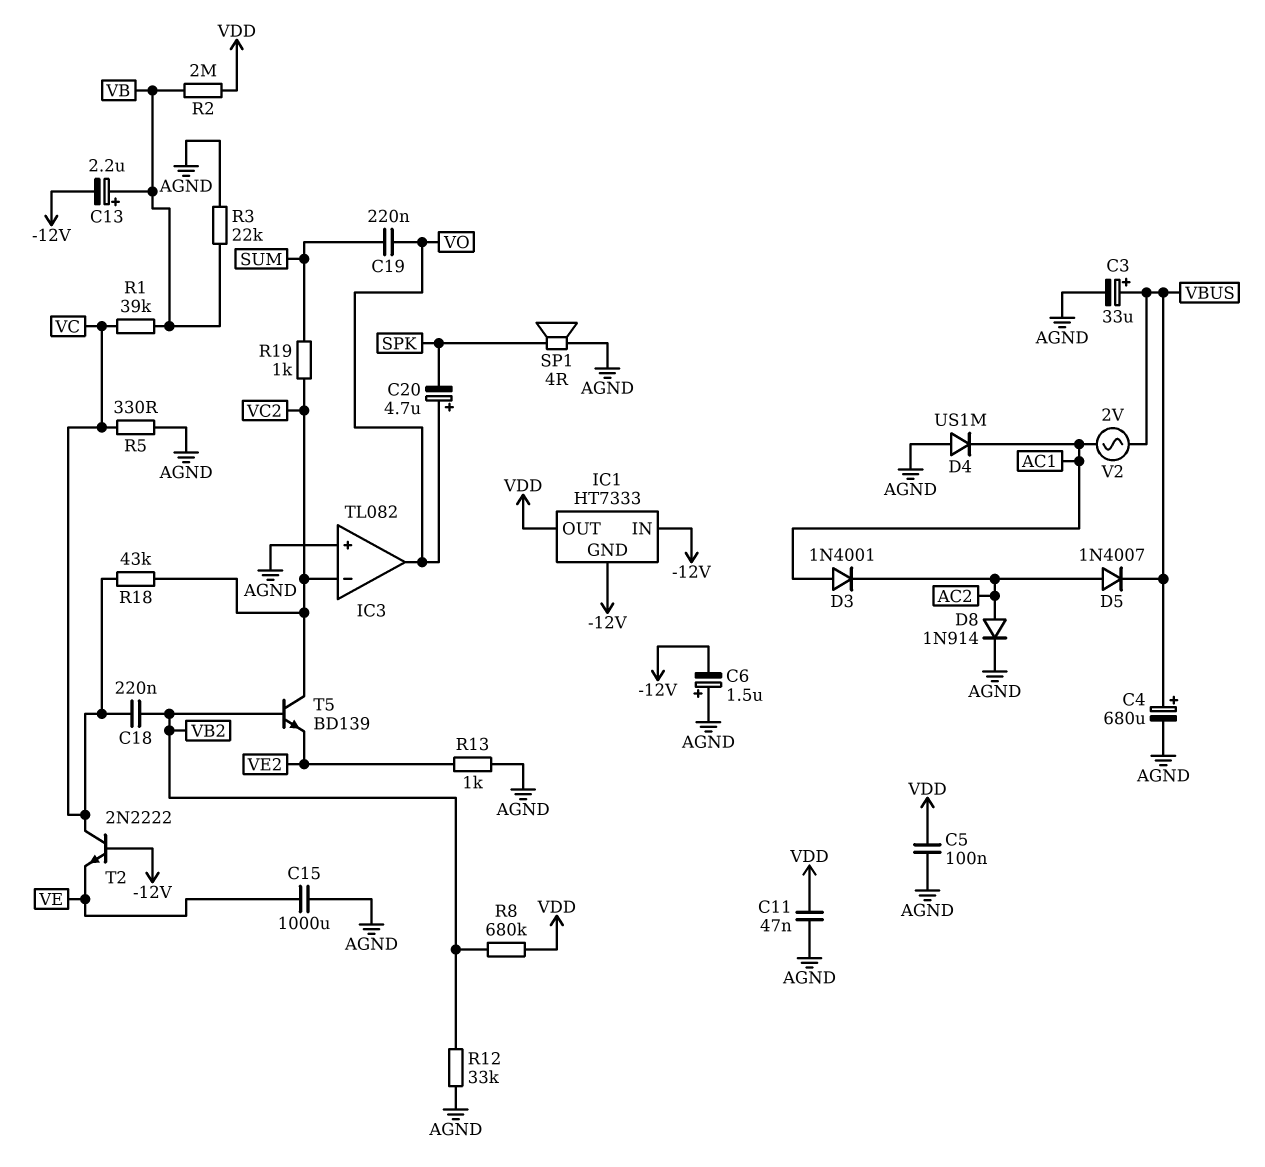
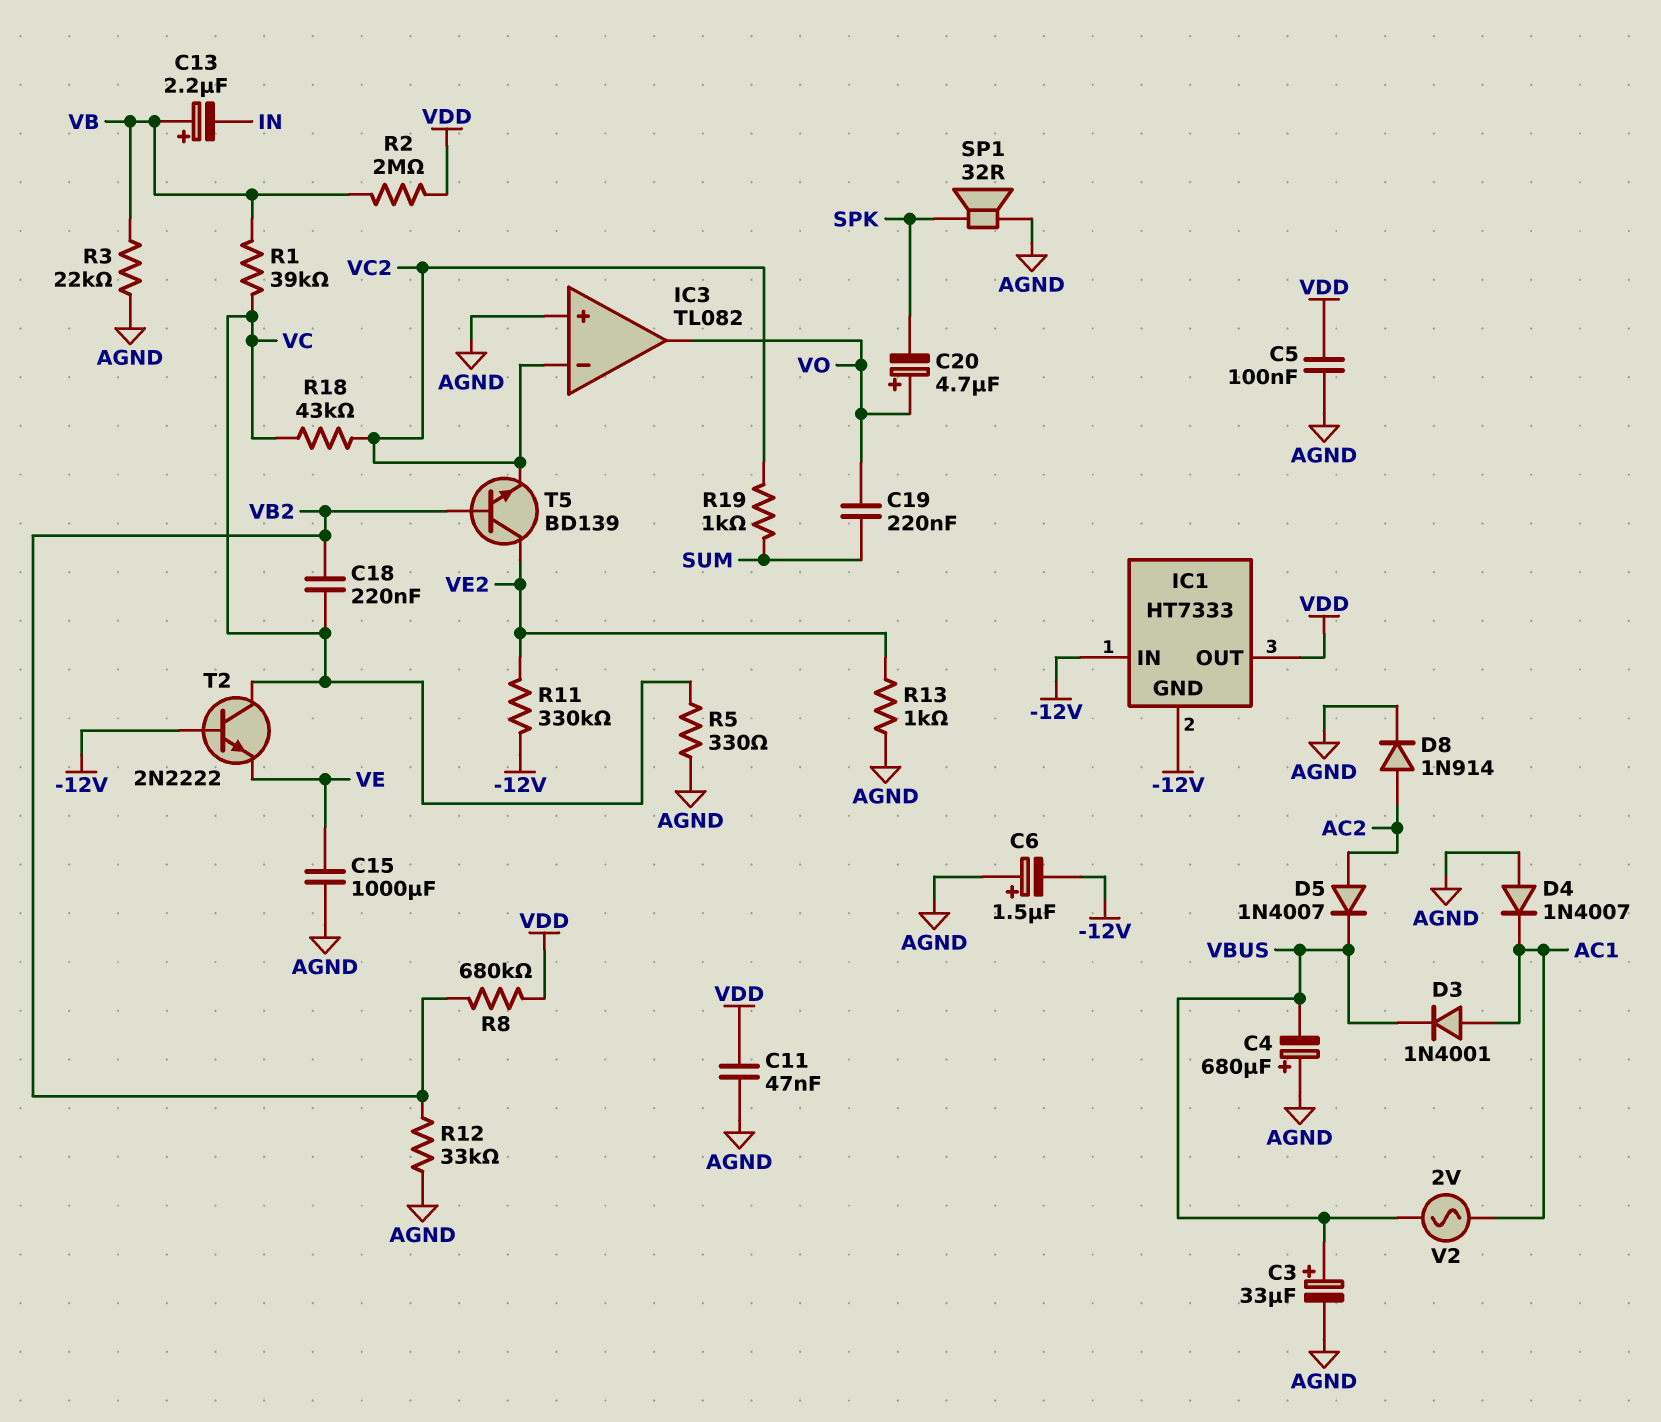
C4: 680uF (plus VBUS, minus AGND) -> 680uF (plus AGND, minus VBUS)
C13: 2.2uF (plus VB, minus -12V) -> 2.2uF (plus VB, minus IN)
D3: diode 1N4001 (A AC1, K AC2) -> diode 1N4001 (A AC1, K VBUS)
D4: diode US1M (A AGND, K AC1) -> diode 1N4007 (A AGND, K AC1)
R11: none -> 330k (-12V, VE2)
SP1: speaker 4R (AGND, SPK) -> speaker 32R (AGND, SPK)
T5: NPN BD139 (B VB2, C VC2, E VE2) -> NPN BD139 (B VB2, C VE2, E VC2)

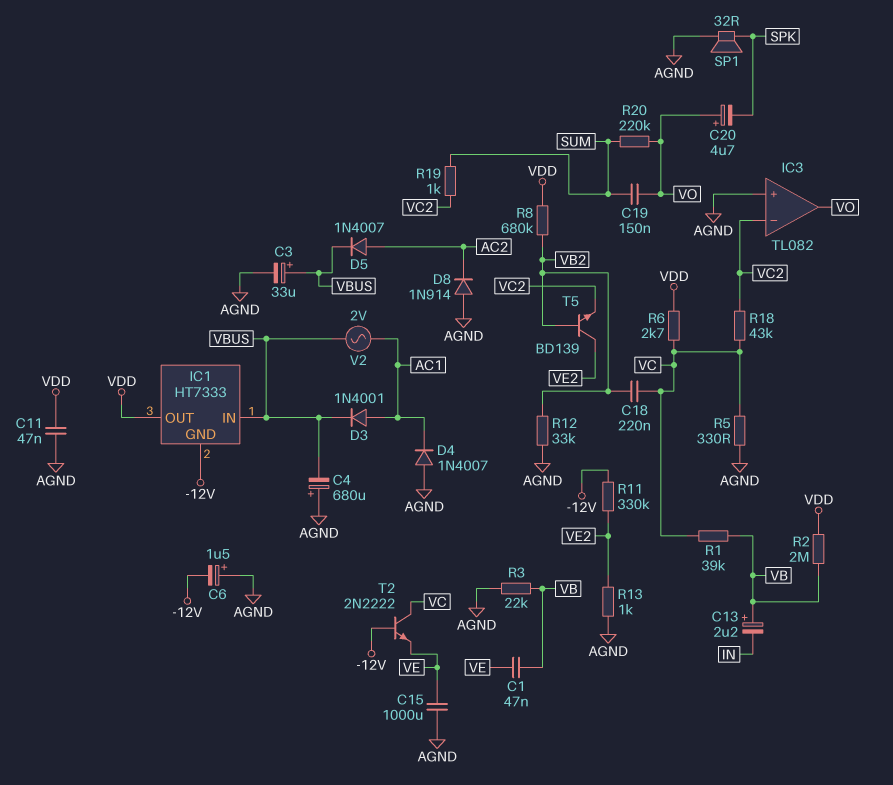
C1: none -> 47nF (VB, VE)
C5: 100nF (AGND, VDD) -> none
C19: 220nF (SUM, VO) -> 150nF (SUM, VO)
D8: diode 1N914 (A AC2, K AGND) -> diode 1N914 (A AGND, K AC2)
IC1 pin IN: -12V -> VBUS
R6: none -> 2.7k (VC, VDD)
R20: none -> 220k (SUM, VO)

